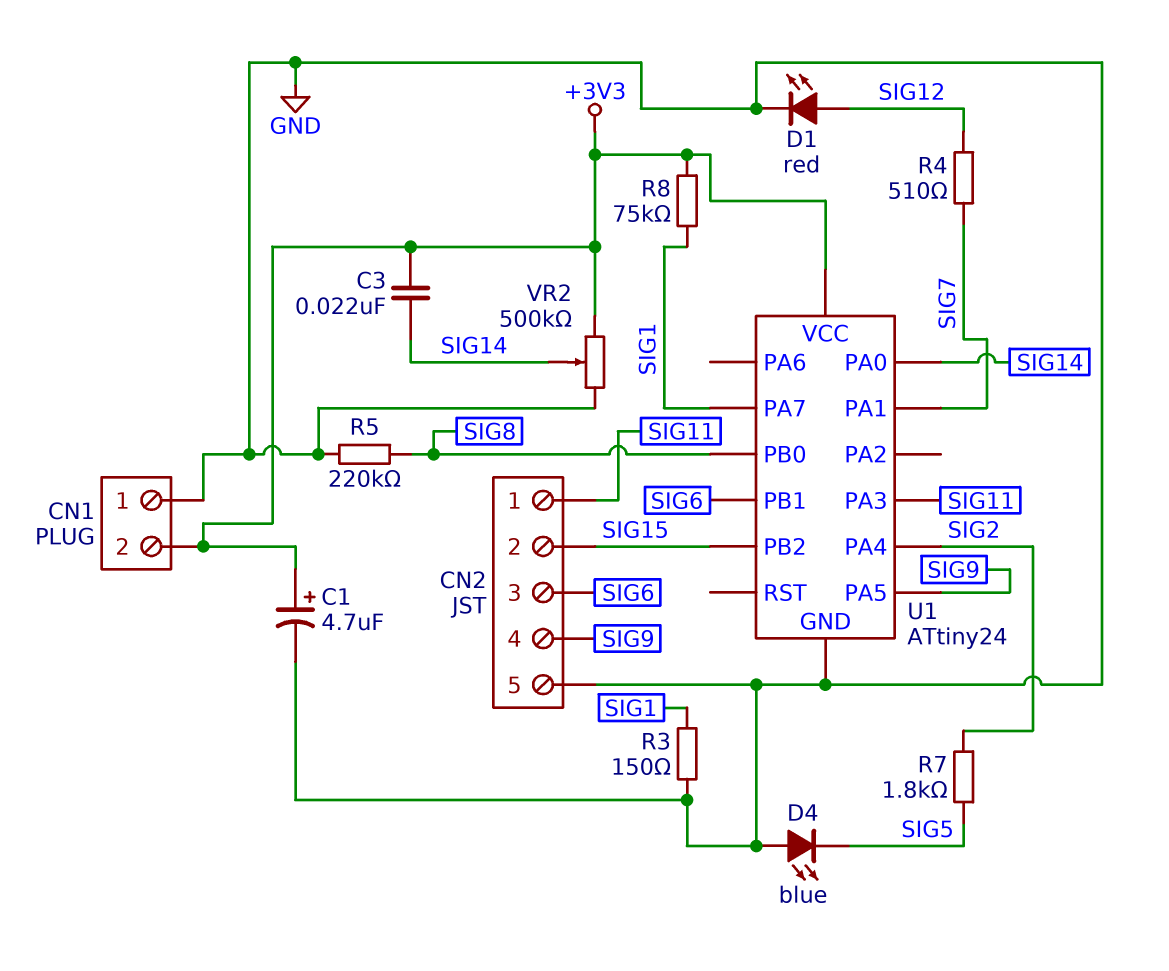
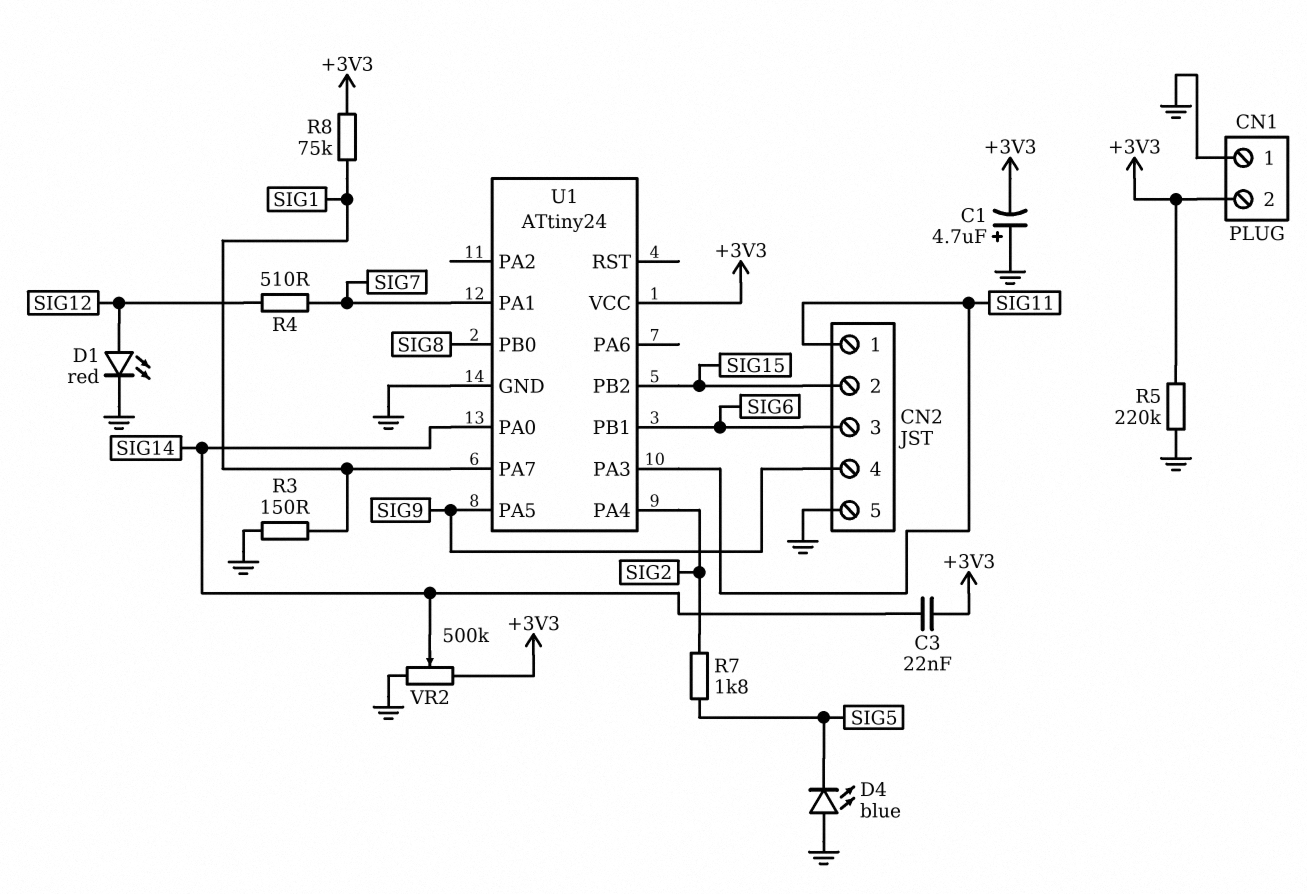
C1: 4.7uF (plus +3V3, minus GND) -> 4.7uF (plus GND, minus +3V3)
R5: 220k (GND, SIG8) -> 220k (+3V3, GND)

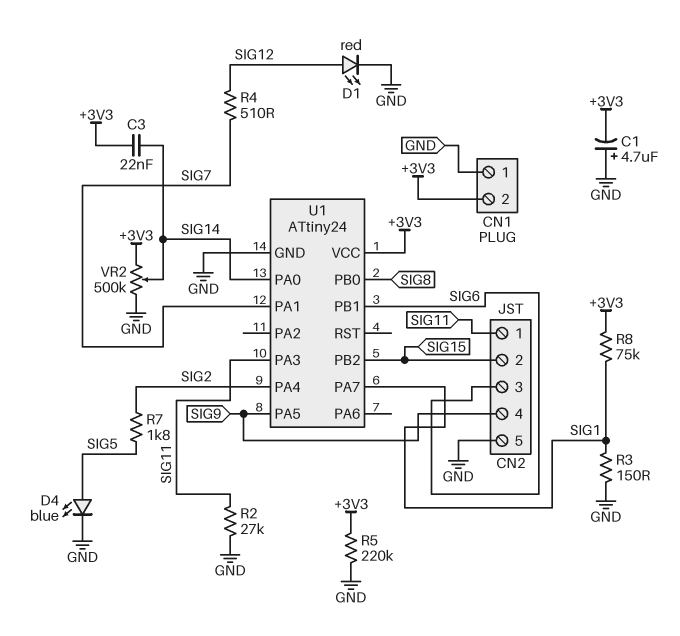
D4: LED blue (A GND, K SIG5) -> LED blue (A SIG5, K GND)
R2: none -> 27k (GND, SIG11)

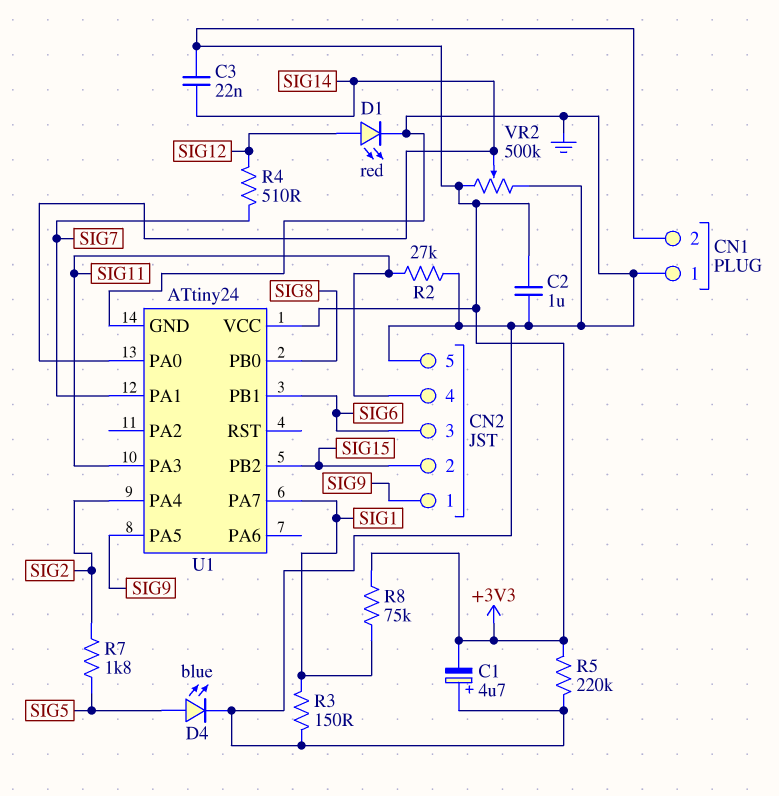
C2: none -> 1uF (+3V3, GND)
CN2 pin 1: SIG11 -> SIG9
CN2 pin 4: SIG9 -> SIG11

